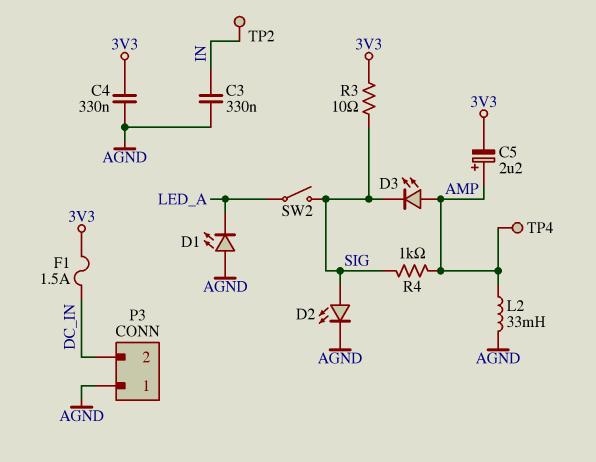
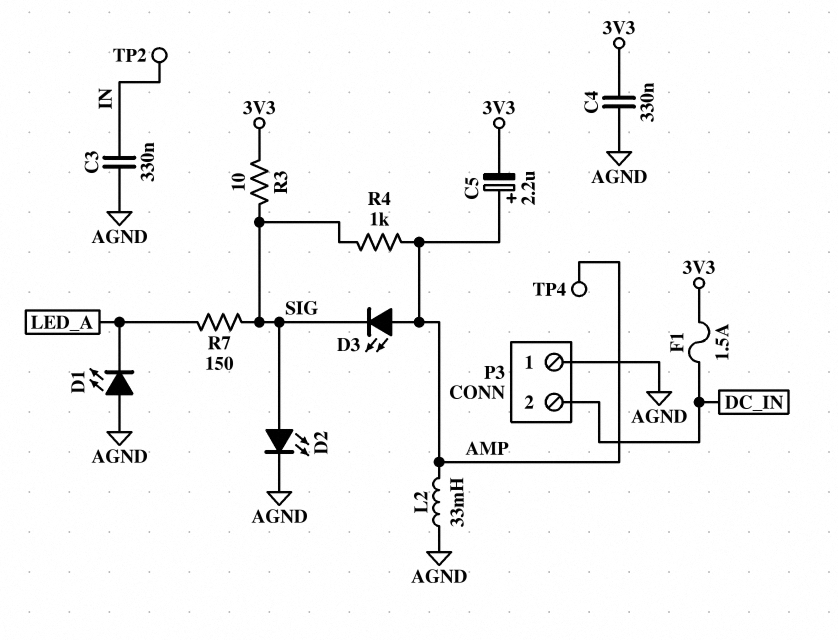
R7: none -> 150 (LED_A, SIG)
SW2: switch (LED_A, SIG) -> none

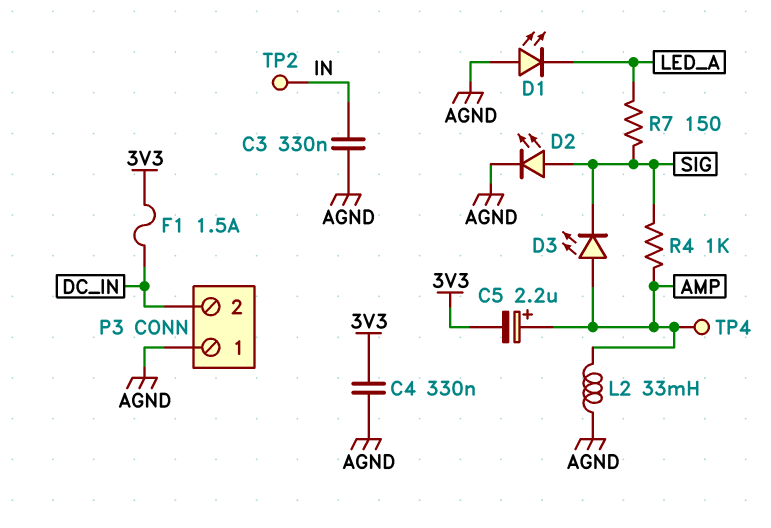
R3: 10 (3V3, SIG) -> none

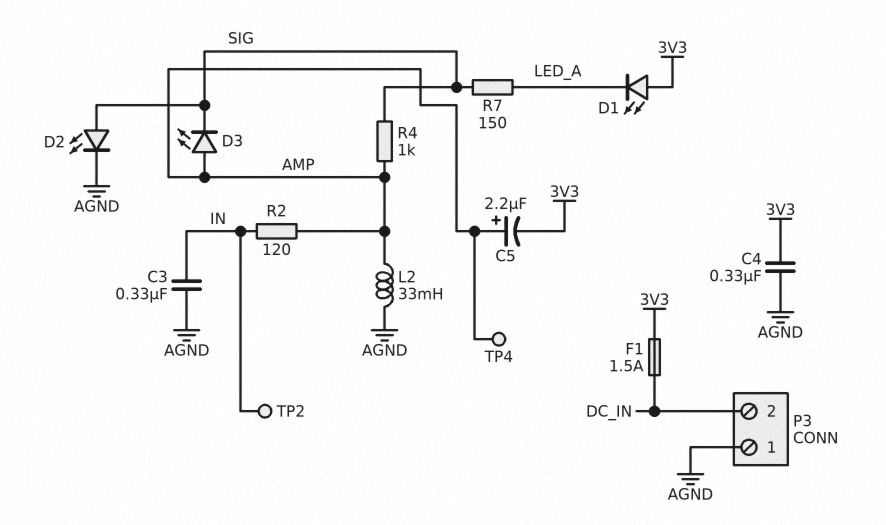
D1: LED (A AGND, K LED_A) -> LED (A 3V3, K LED_A)
R2: none -> 120 (AMP, IN)

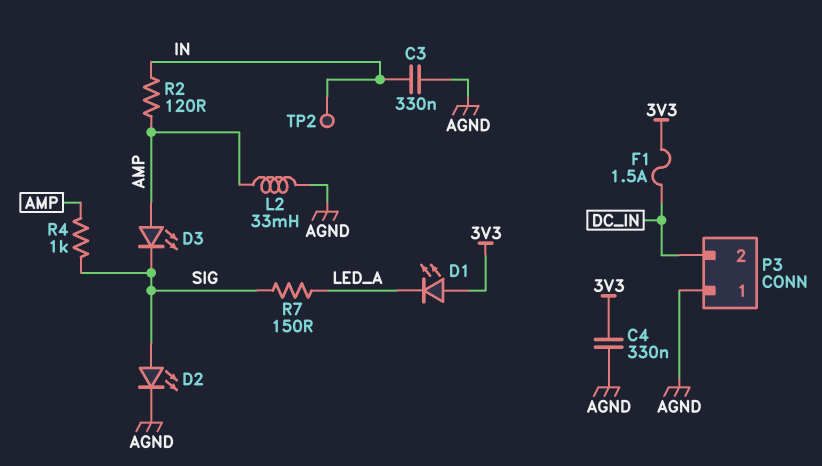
C5: 2.2uF (plus AMP, minus 3V3) -> none
TP4: test point (AMP) -> none

